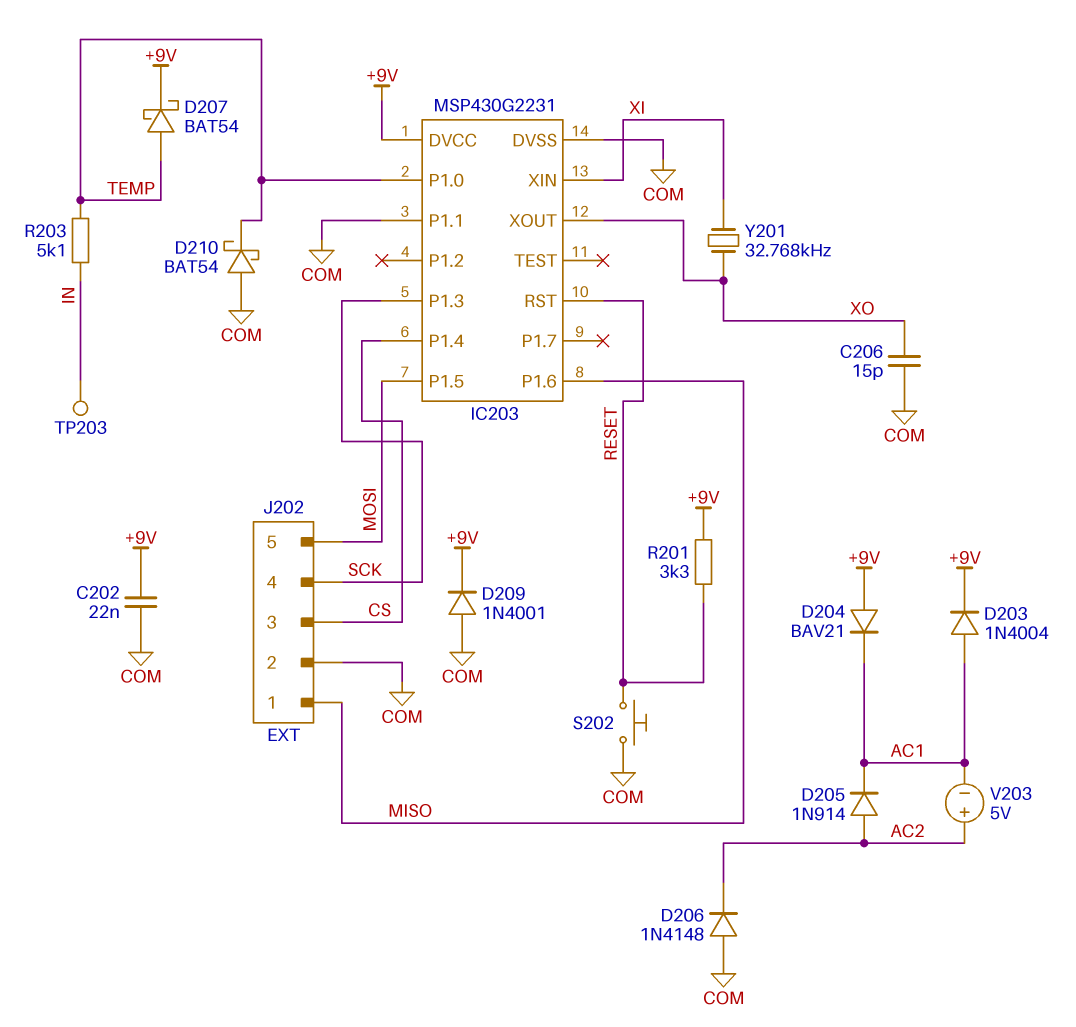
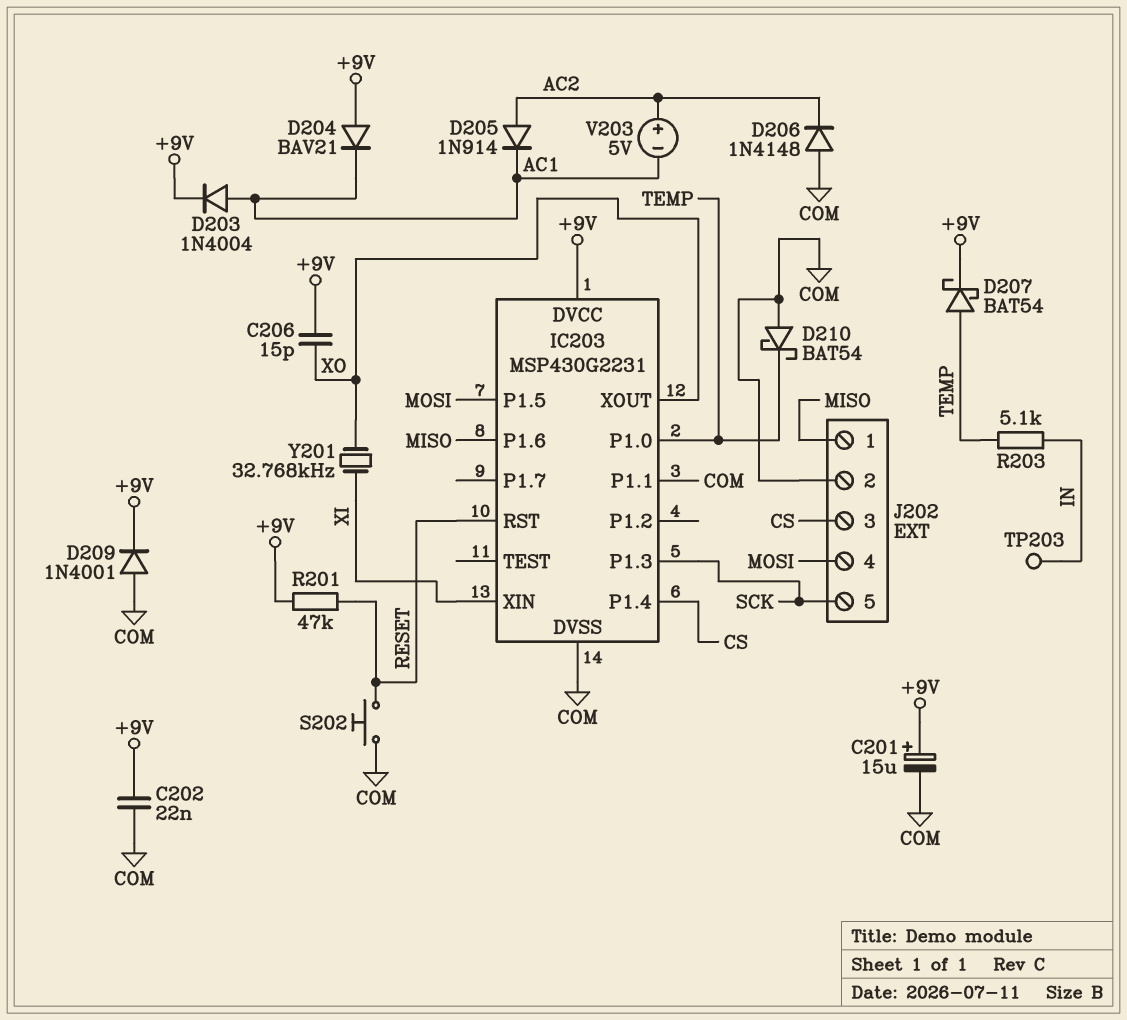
C201: none -> 15uF (plus +9V, minus COM)
C206: 15pF (COM, XO) -> 15pF (+9V, XO)
J202 pin 4: SCK -> MOSI
J202 pin 5: MOSI -> SCK
R201: 3.3k (+9V, RESET) -> 47k (+9V, RESET)

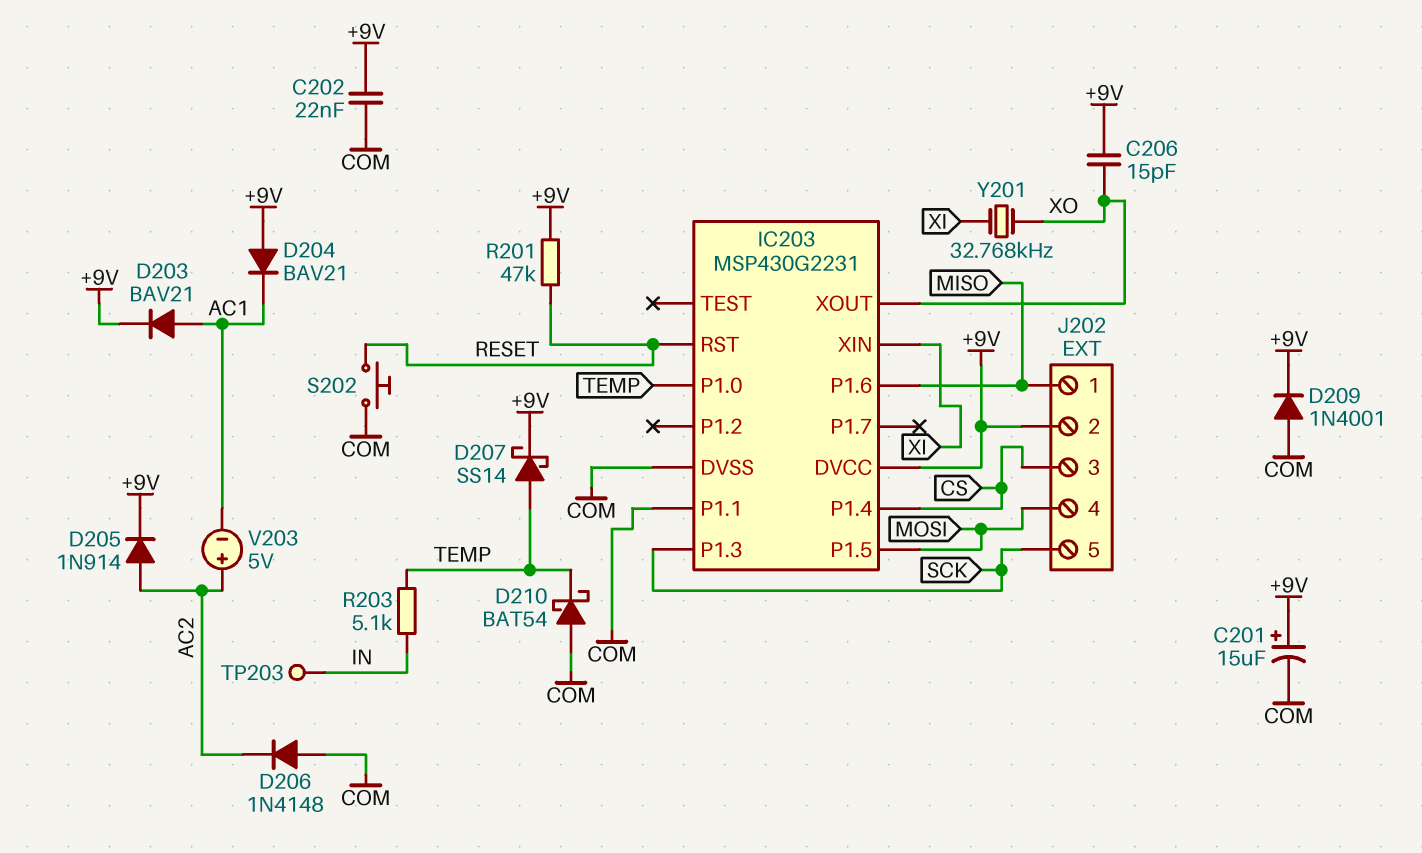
D203: diode 1N4004 (A AC1, K +9V) -> diode BAV21 (A AC1, K +9V)
D205: diode 1N914 (A AC2, K AC1) -> diode 1N914 (A AC2, K +9V)
D207: schottky BAT54 (A TEMP, K +9V) -> schottky SS14 (A TEMP, K +9V)
J202 pin 2: COM -> +9V

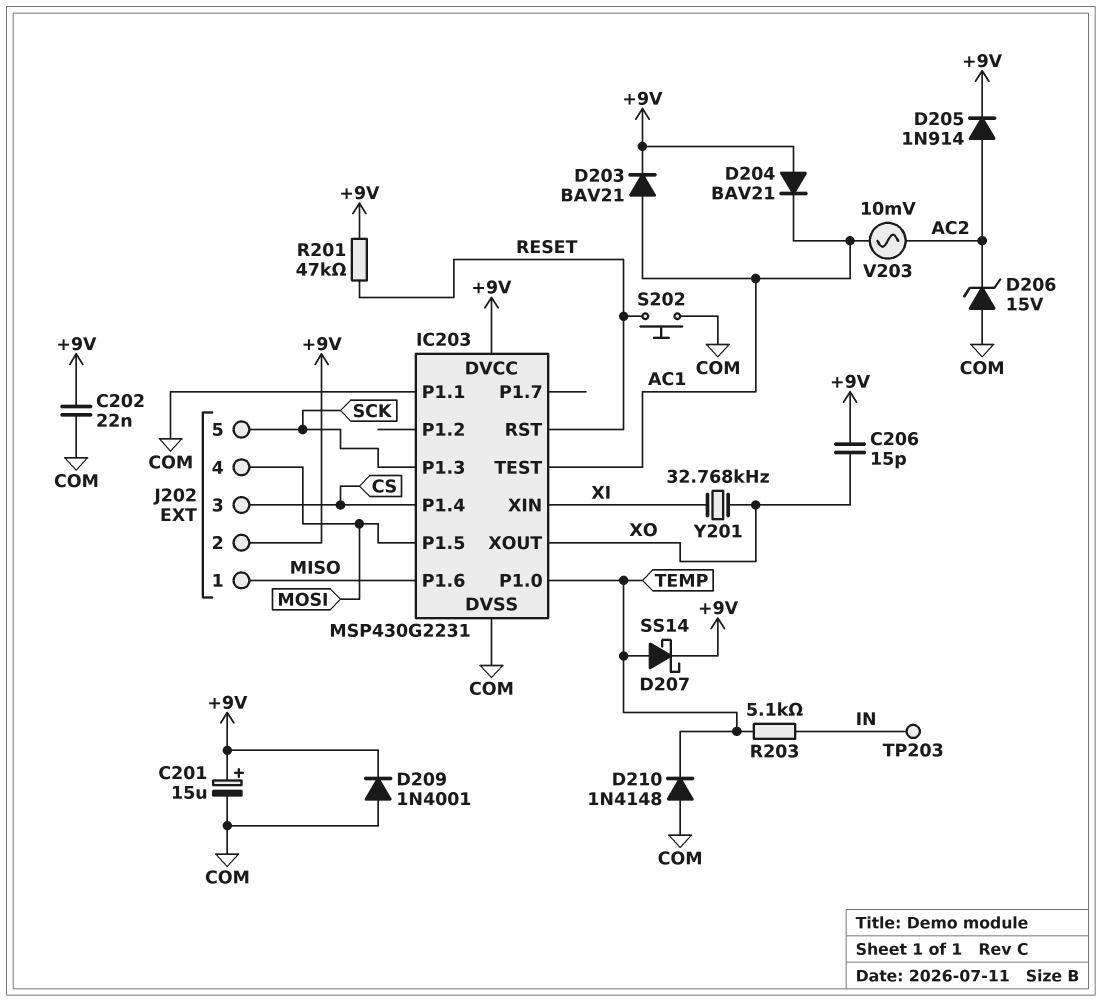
D206: diode 1N4148 (A COM, K AC2) -> zener 15V (A COM, K AC2)
D210: schottky BAT54 (A COM, K TEMP) -> diode 1N4148 (A COM, K TEMP)
IC203 pin TEST: none -> AC1
V203: 5V (plus AC2, minus AC1) -> AC 10mV (AC1, AC2)

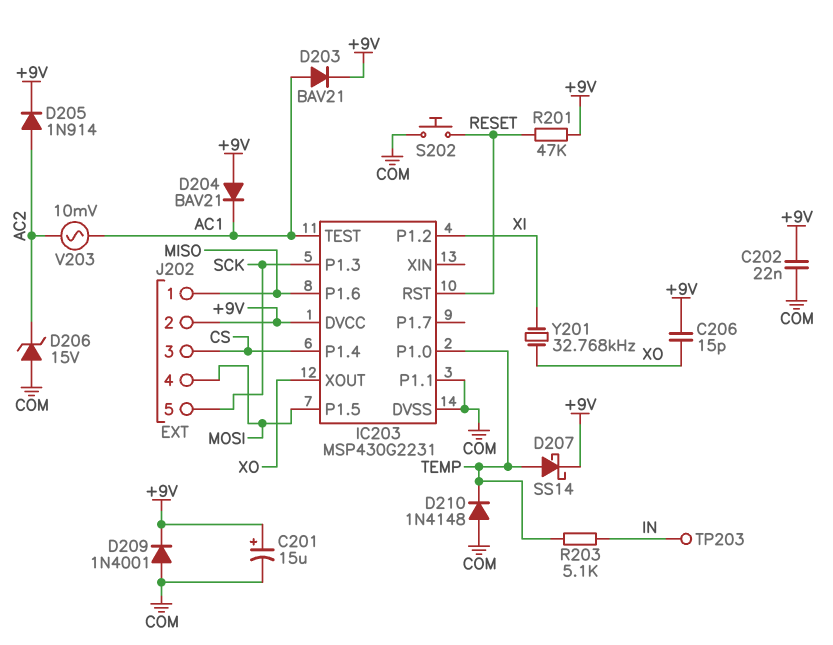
IC203 pin P1.2: none -> XI
IC203 pin XIN: XI -> none

